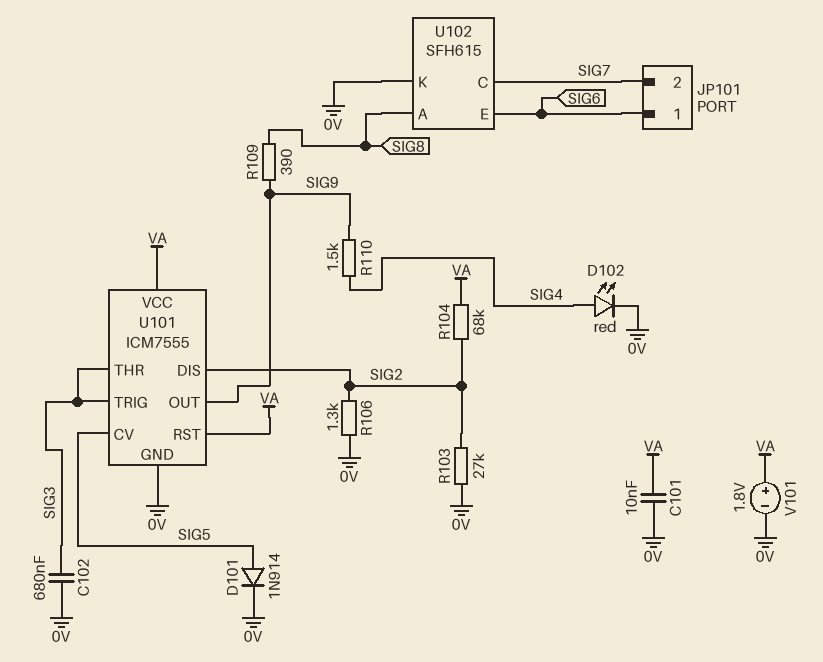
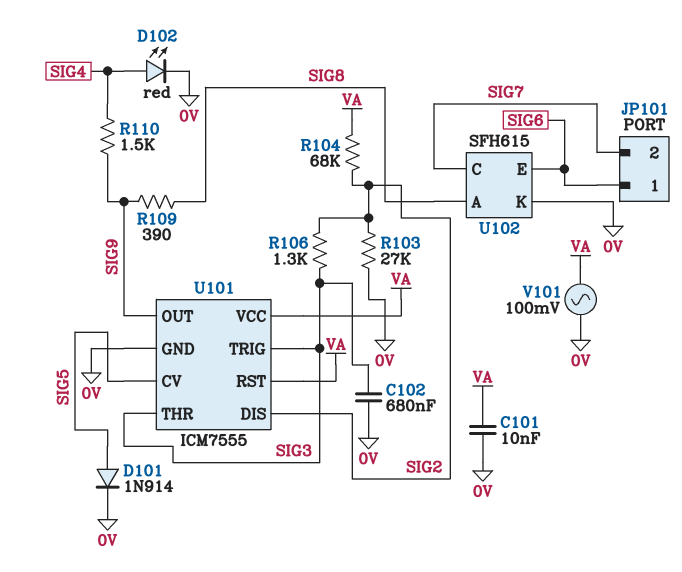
R106: 1.3k (0V, SIG2) -> 1.3k (SIG2, SIG3)
V101: 1.8V (plus VA, minus 0V) -> AC 100mV (0V, VA)

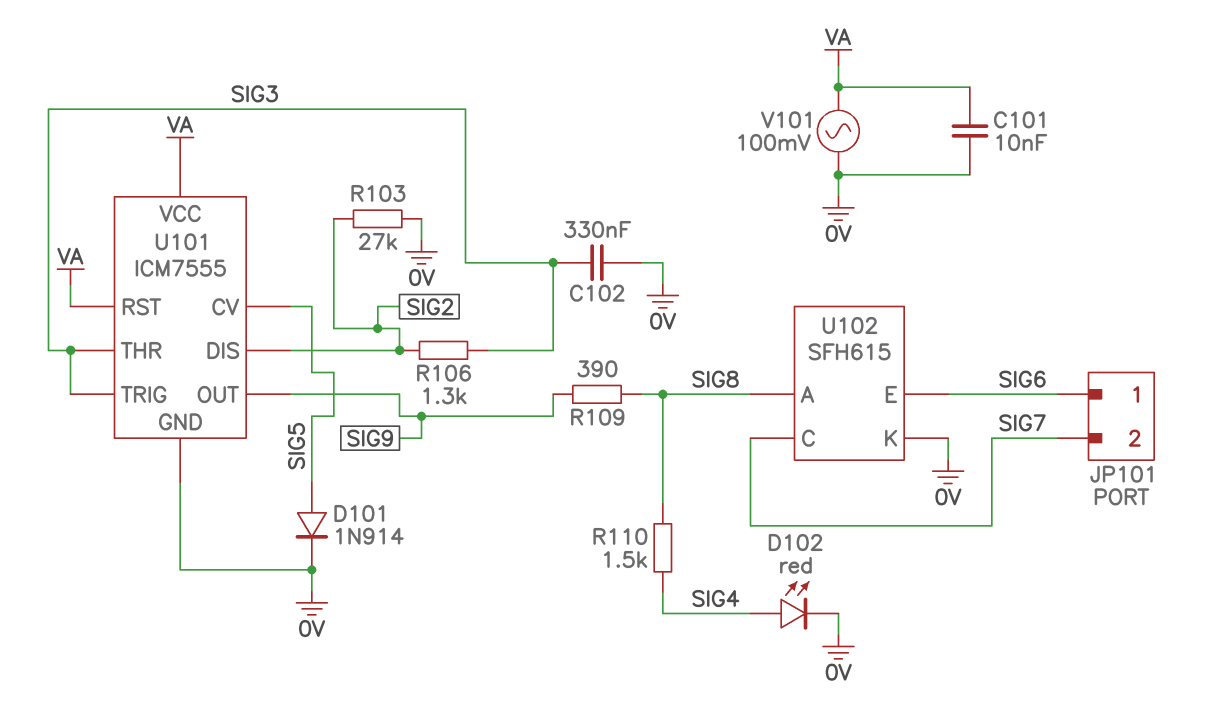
C102: 680nF (0V, SIG3) -> 330nF (0V, SIG3)
R104: 68k (SIG2, VA) -> none
R110: 1.5k (SIG4, SIG9) -> 1.5k (SIG4, SIG8)

